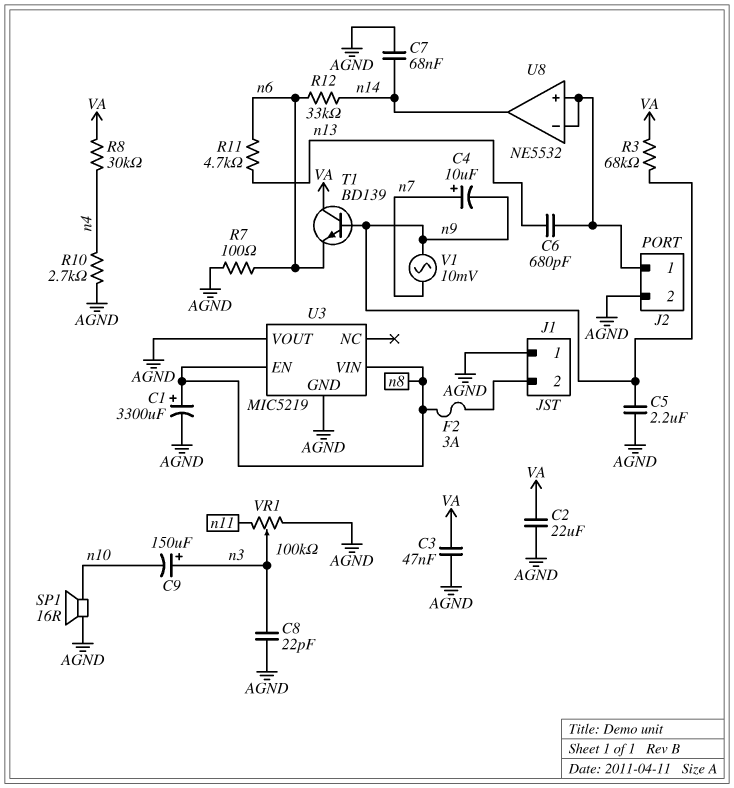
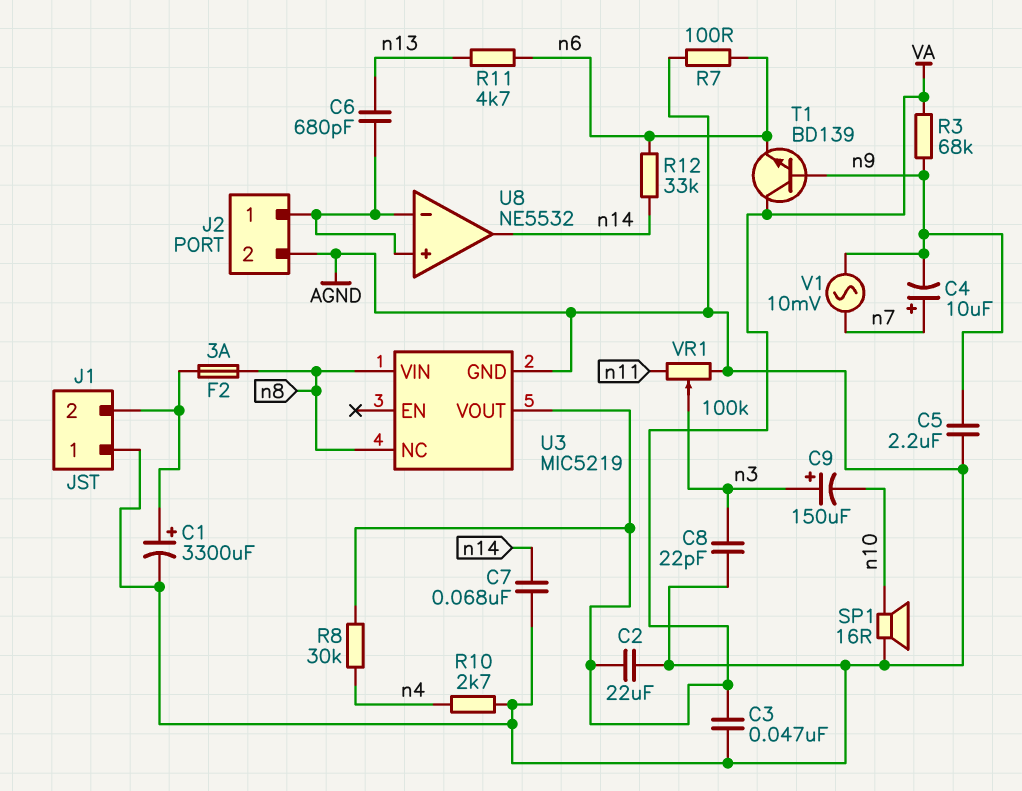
C1: 3300uF (plus n8, minus AGND) -> 3300uF (plus J1/2, minus AGND)
U3 pin EN: n8 -> none
U3 pin NC: none -> n8
U3 pin VOUT: AGND -> VA

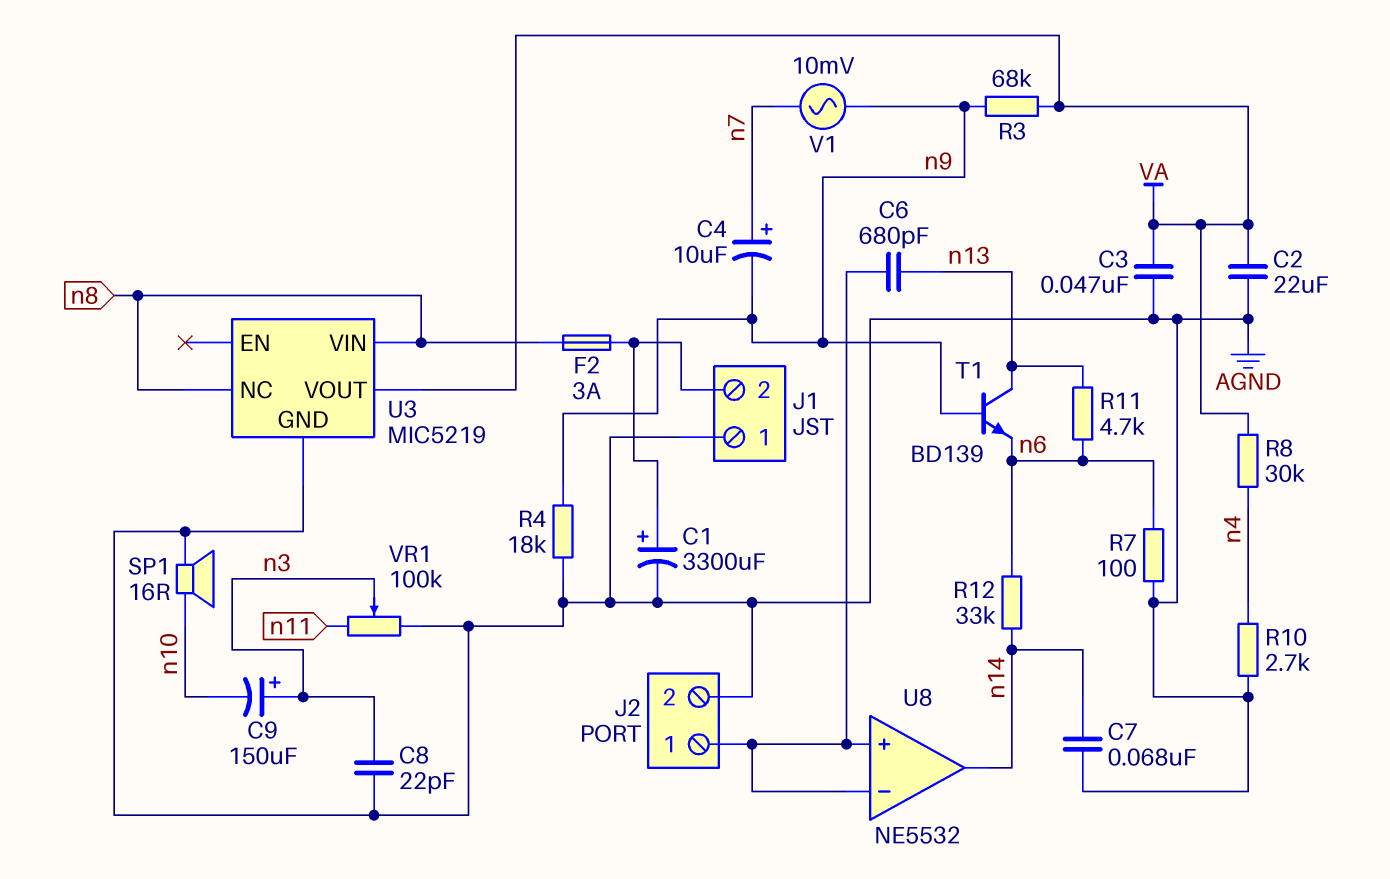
C5: 2.2uF (AGND, n9) -> none
R4: none -> 18k (AGND, n9)
T1: NPN BD139 (B n9, C VA, E n6) -> NPN BD139 (B n9, C n13, E n6)

